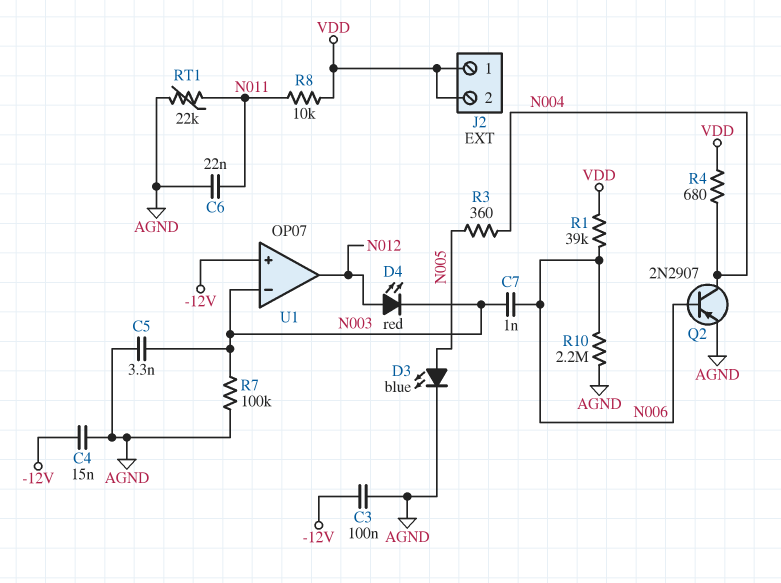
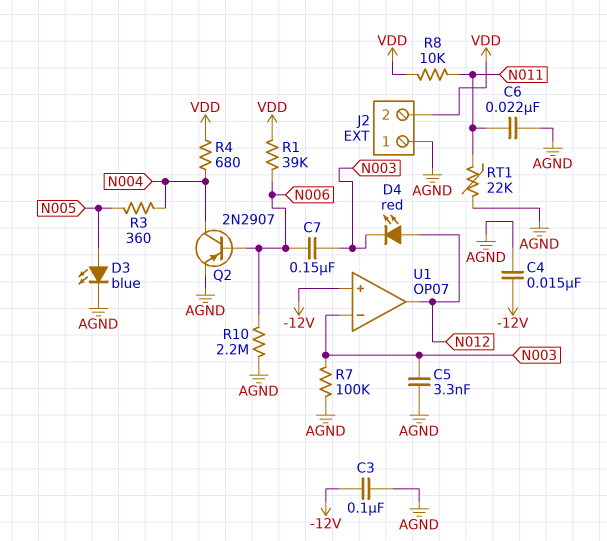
C7: 1nF (N003, N006) -> 150nF (N003, N006)
J2 pin 1: VDD -> AGND

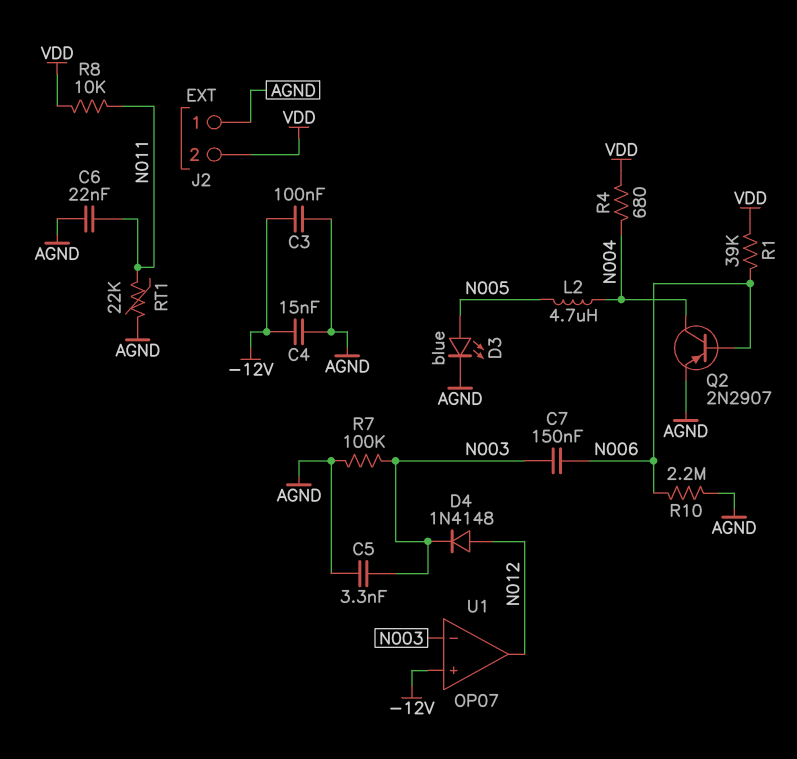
D4: LED red (A N012, K N003) -> diode 1N4148 (A N012, K N003)
L2: none -> 4.7uH (N004, N005)
R3: 360 (N004, N005) -> none

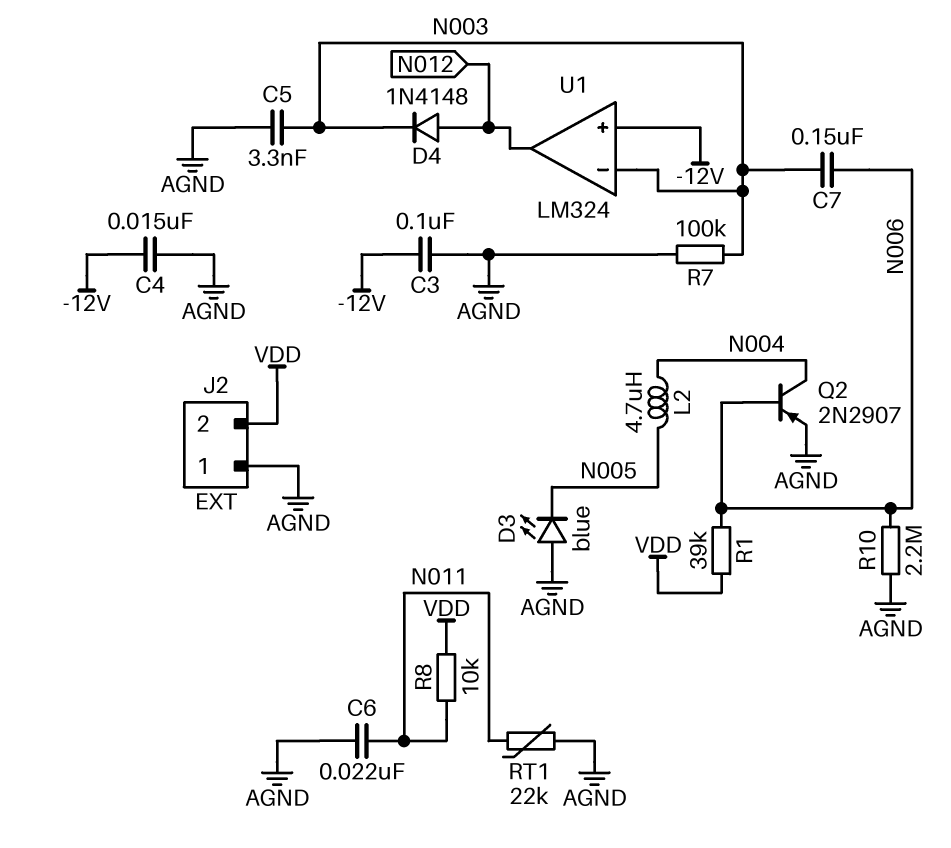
D3: LED blue (A N005, K AGND) -> LED blue (A AGND, K N005)
R4: 680 (N004, VDD) -> none
U1: OP07 -> LM324

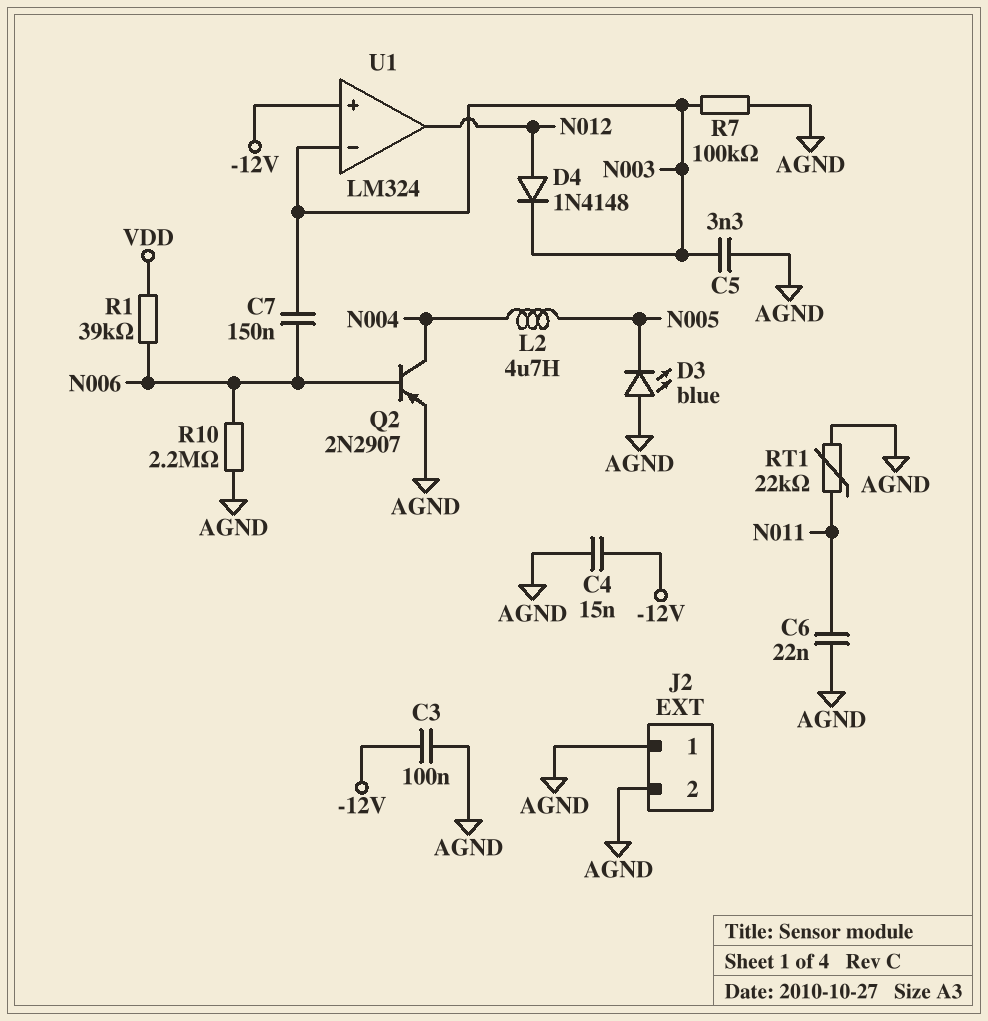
J2 pin 2: VDD -> AGND
R8: 10k (N011, VDD) -> none

